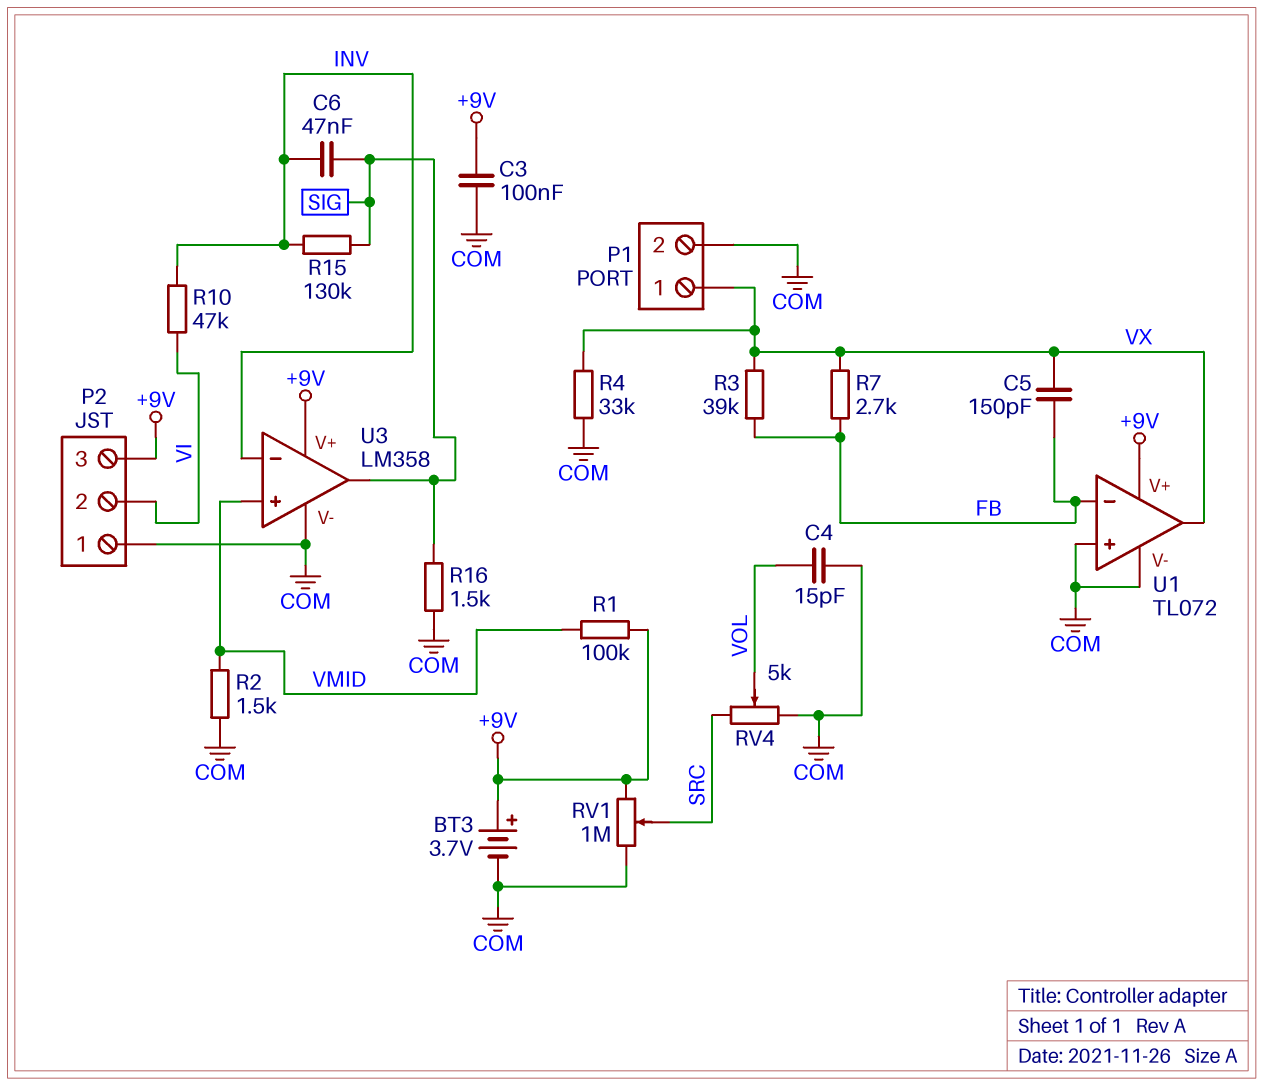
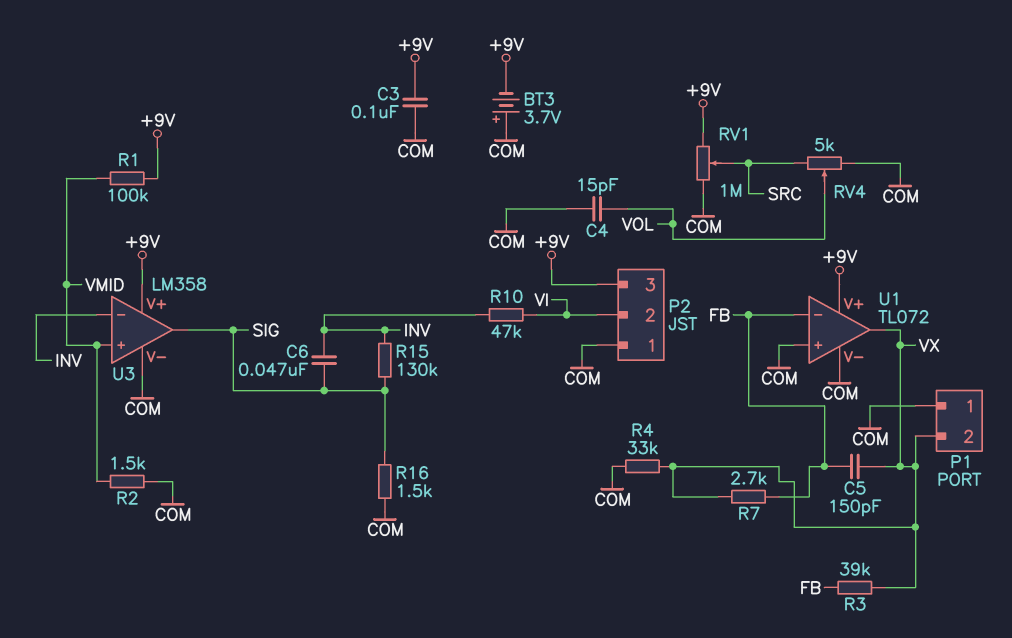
BT3: 3.7V (plus +9V, minus COM) -> 3.7V (plus COM, minus +9V)
P1 pin 1: VX -> COM
P1 pin 2: COM -> VX

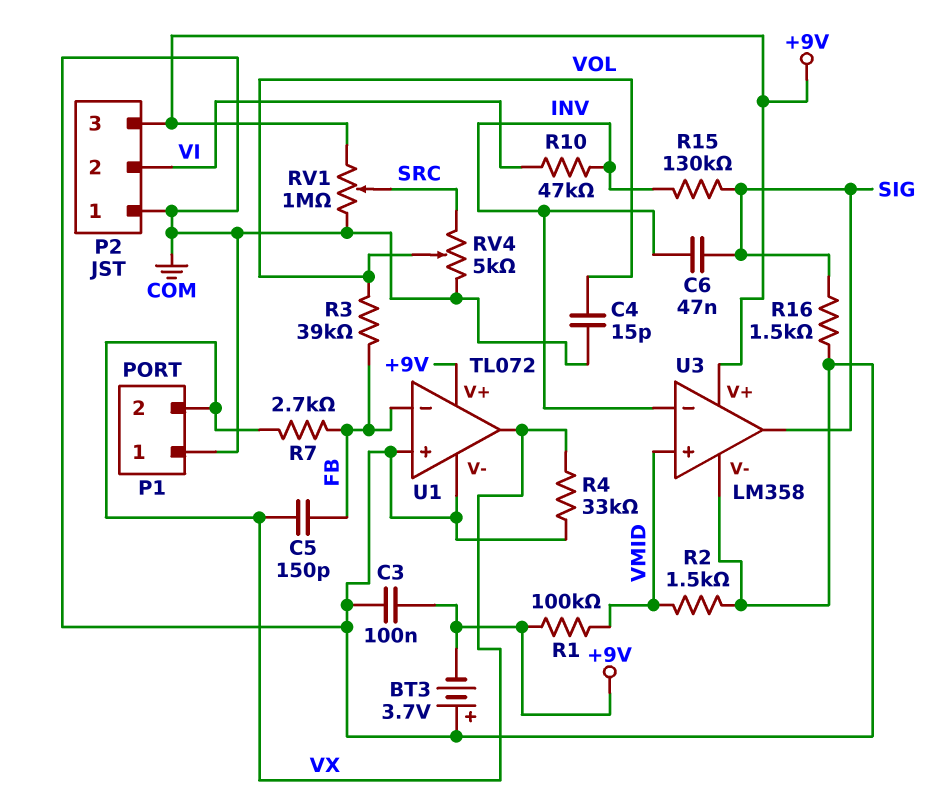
R3: 39k (FB, VX) -> 39k (FB, VOL)

